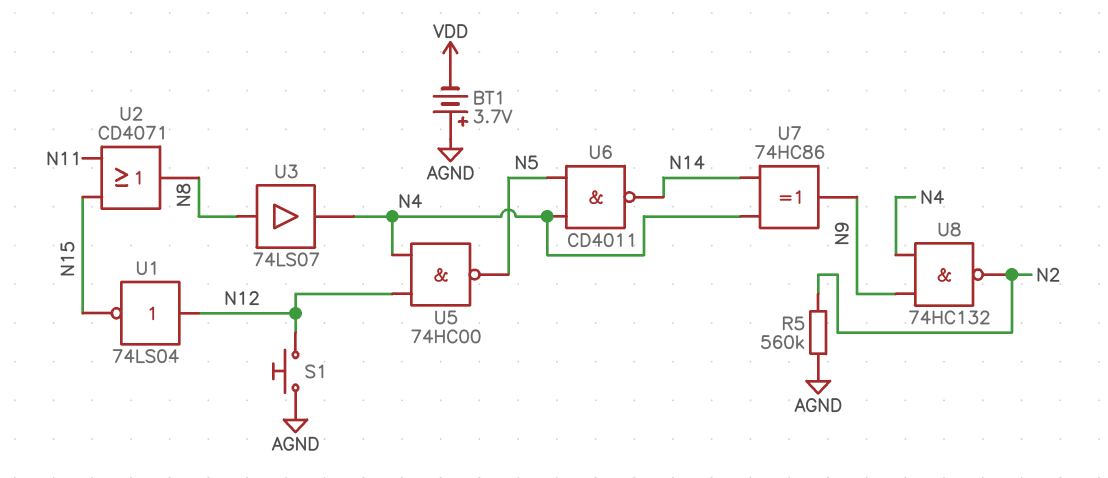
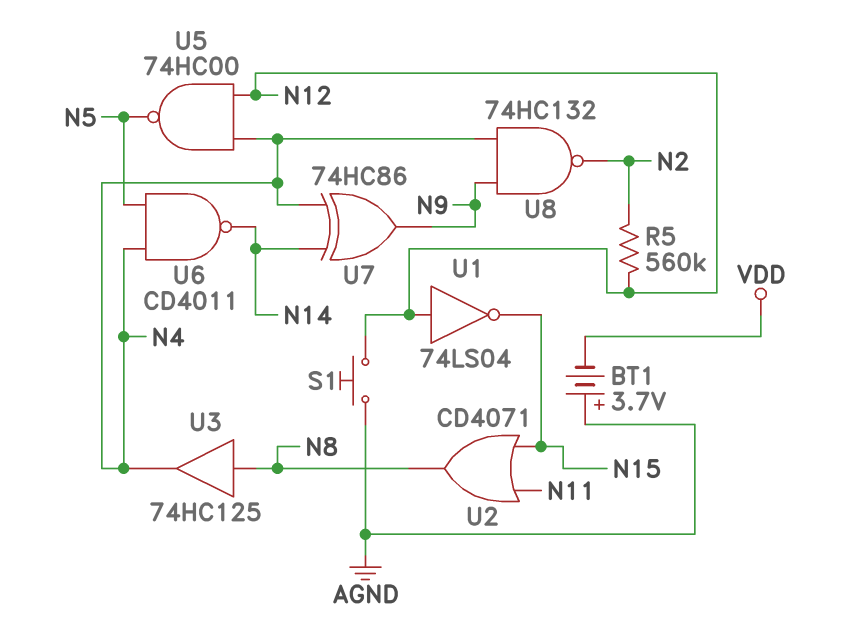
R5: 560k (AGND, N2) -> 560k (N2, N12)
U3: buffer 74LS07 (in N8, out N4) -> buffer 74HC125 (in N8, out N4)

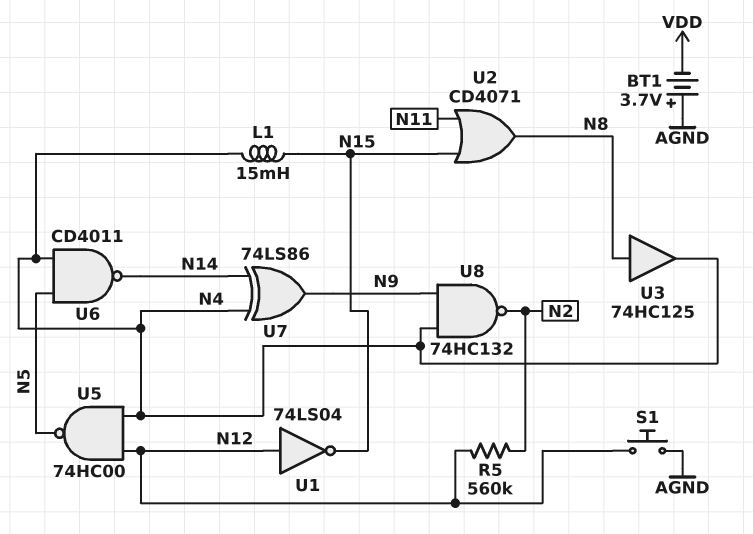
L1: none -> 15mH (N4, N15)
U7: XOR 74HC86 (in N4, in N14, out N9) -> XOR 74LS86 (in N4, in N14, out N9)

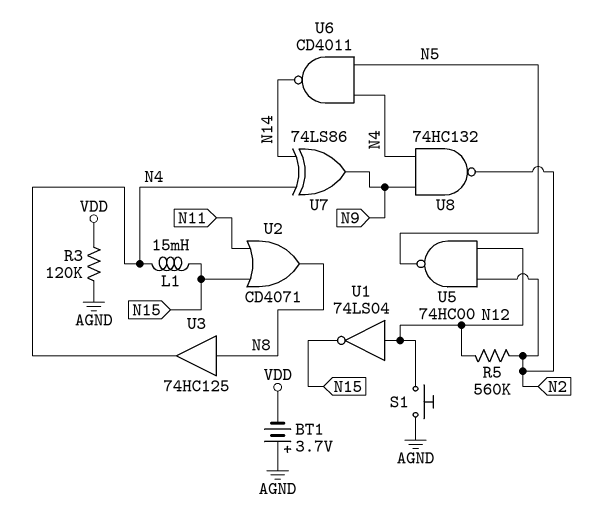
R3: none -> 120k (AGND, VDD)
U5: NAND 74HC00 (in N4, in N12, out N5) -> NAND 74HC00 (in N2, in N12, out N5)

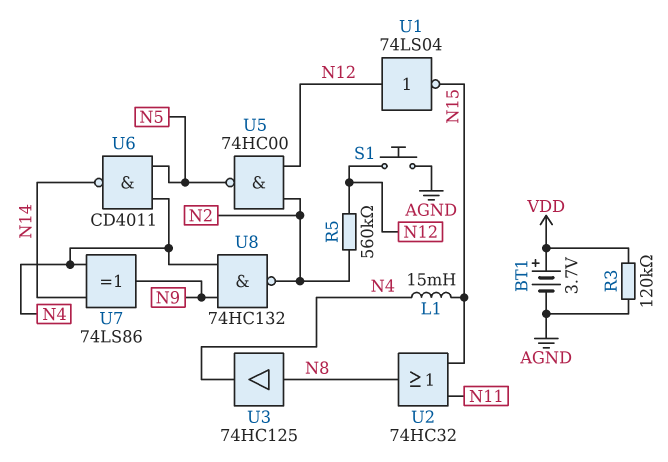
BT1: 3.7V (plus AGND, minus VDD) -> 3.7V (plus VDD, minus AGND)
U2: OR CD4071 (in N11, in N15, out N8) -> OR 74HC32 (in N11, in N15, out N8)

